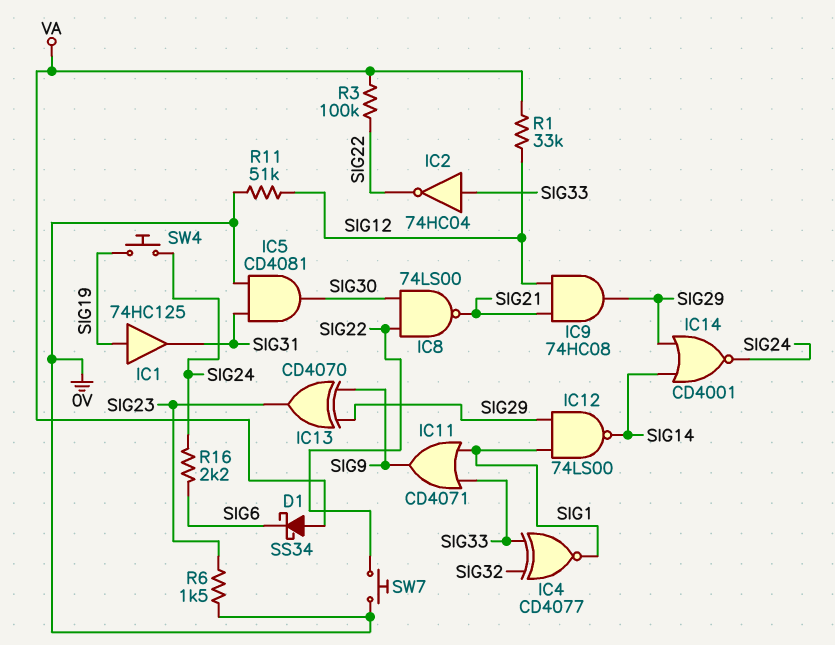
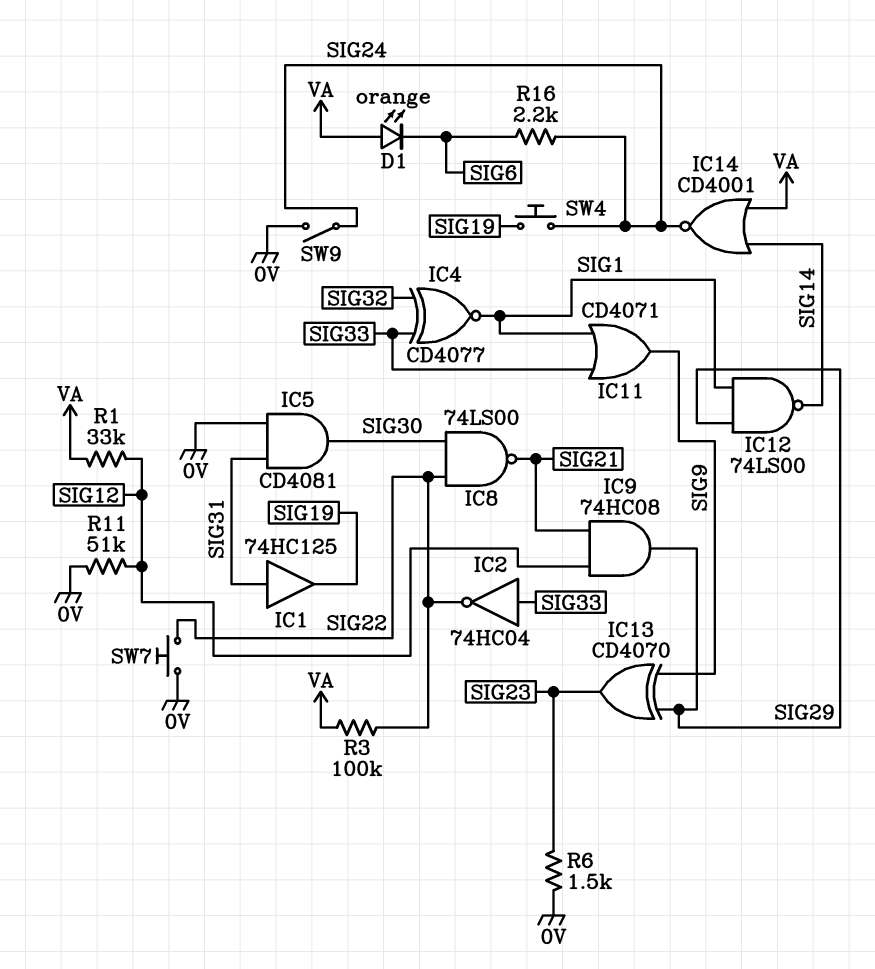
D1: schottky SS34 (A VA, K SIG6) -> LED orange (A VA, K SIG6)
IC1: buffer 74HC125 (in SIG19, out SIG31) -> buffer 74HC125 (in SIG31, out SIG19)
IC14: NOR CD4001 (in SIG14, in SIG29, out SIG24) -> NOR CD4001 (in SIG14, in VA, out SIG24)
SW9: none -> switch (0V, SIG24)

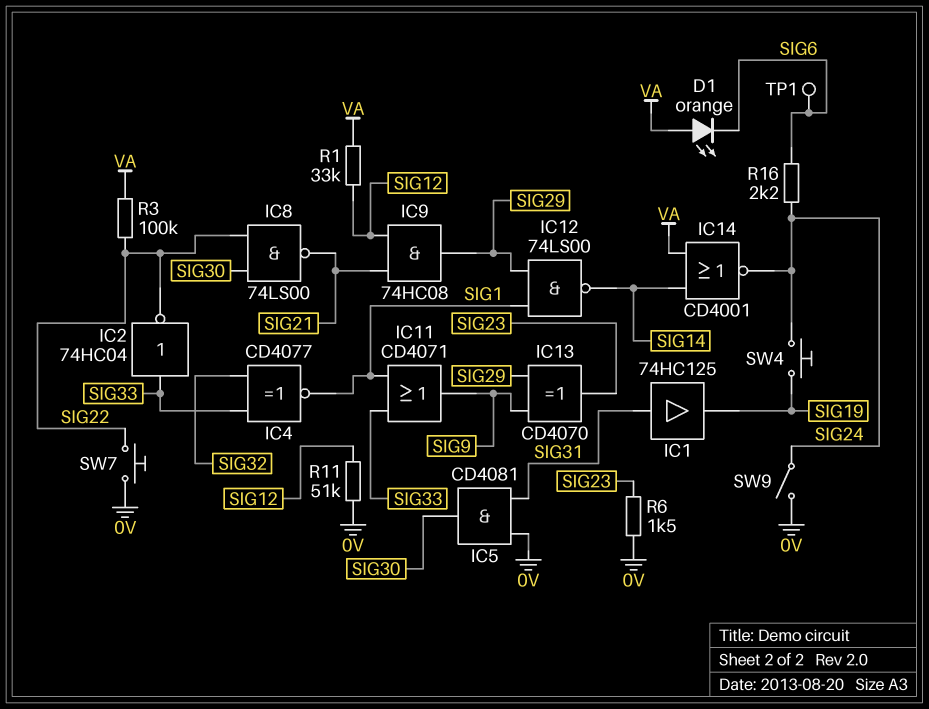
TP1: none -> test point (SIG6)

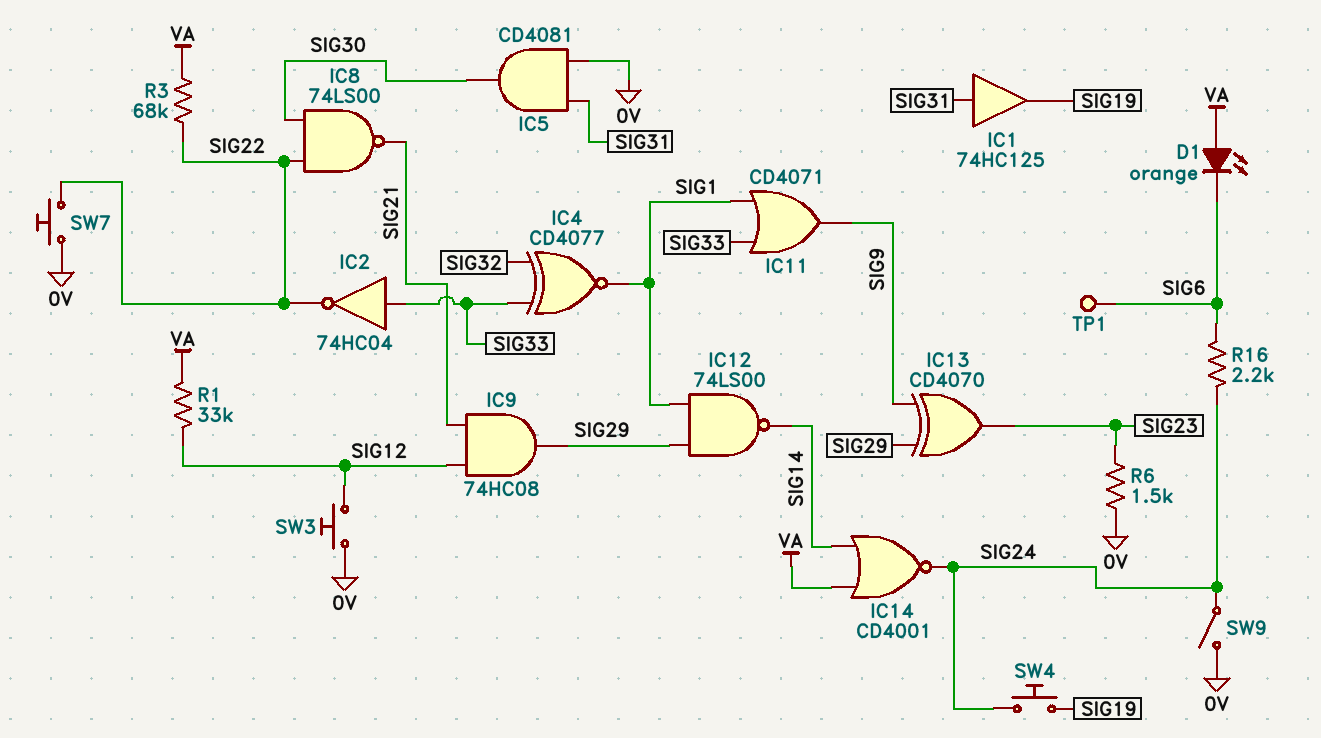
R3: 100k (SIG22, VA) -> 68k (SIG22, VA)
R11: 51k (0V, SIG12) -> none
SW3: none -> button (0V, SIG12)

